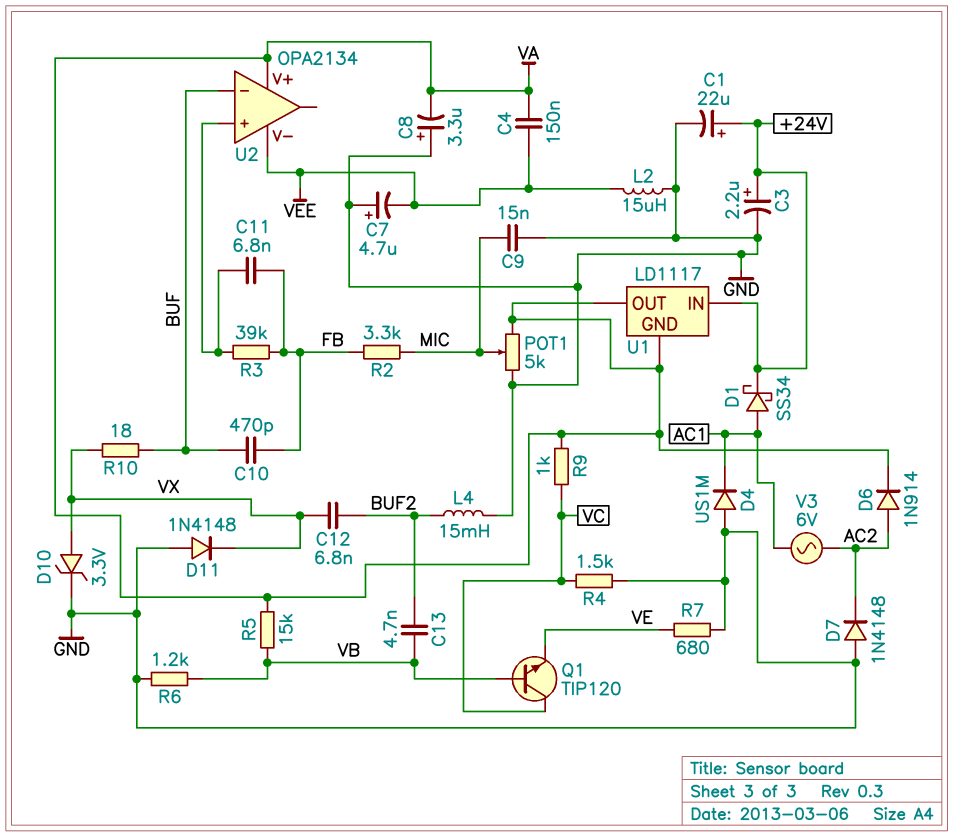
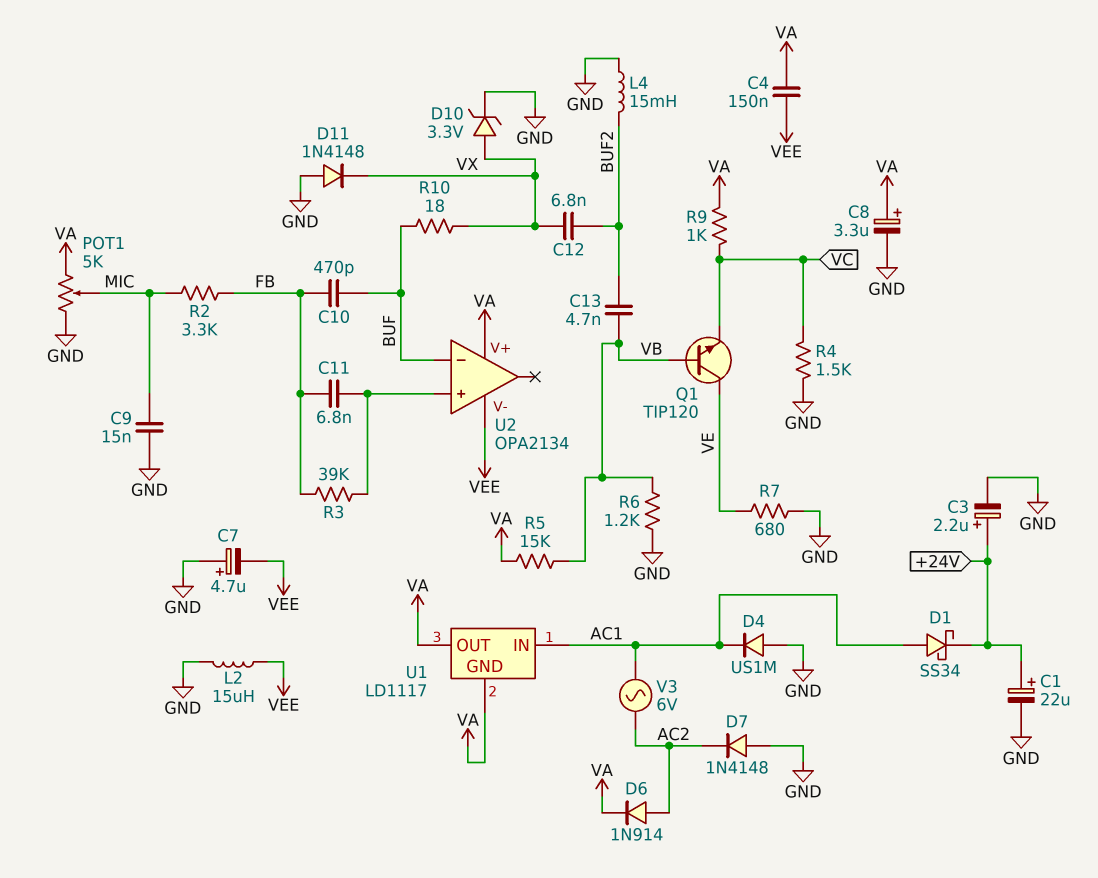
C8: 3.3uF (plus GND, minus VA) -> 3.3uF (plus VA, minus GND)
Q1: NPN TIP120 (B VB, C VC, E VE) -> NPN TIP120 (B VB, C VE, E VC)
U1 pin IN: +24V -> AC1

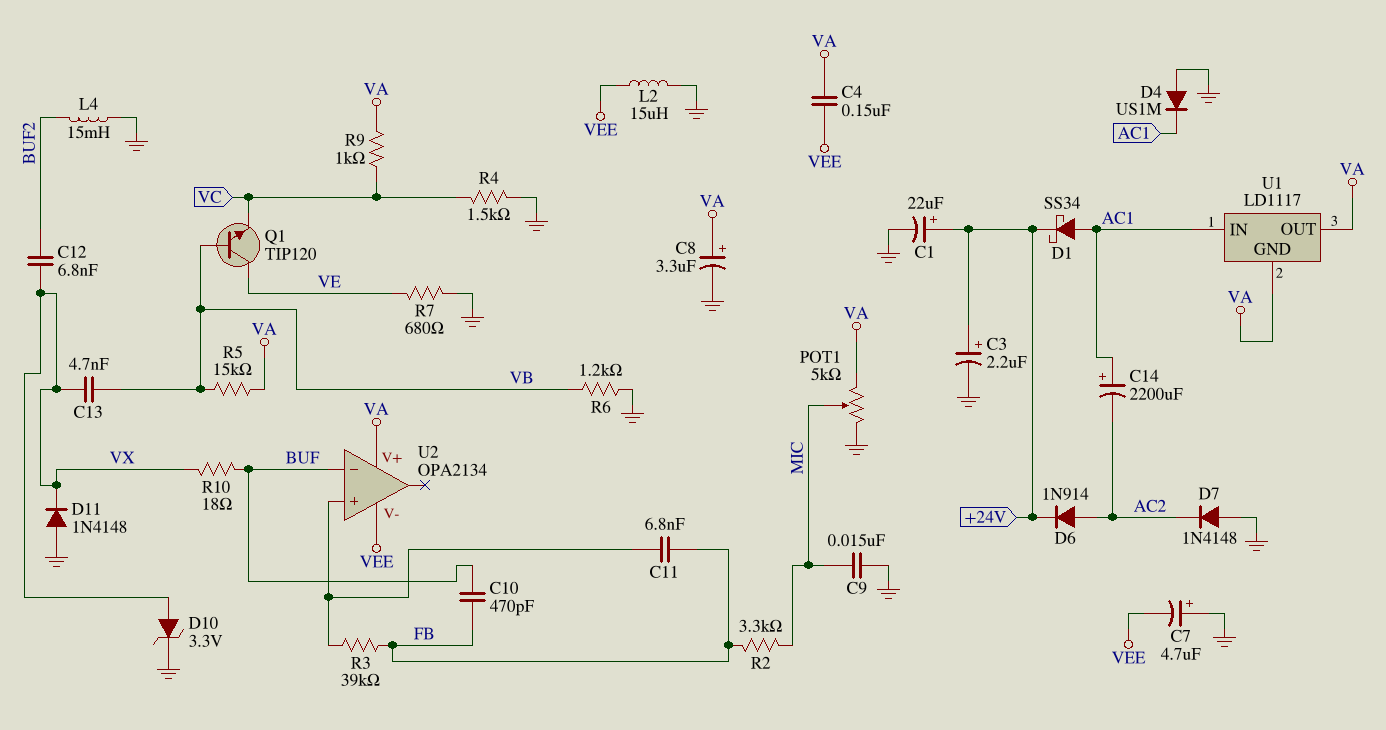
C13: 4.7nF (BUF2, VB) -> 4.7nF (VB, VX)
C14: none -> 2200uF (plus AC1, minus AC2)
D6: diode 1N914 (A AC2, K VA) -> diode 1N914 (A AC2, K +24V)
V3: AC 6V (AC1, AC2) -> none

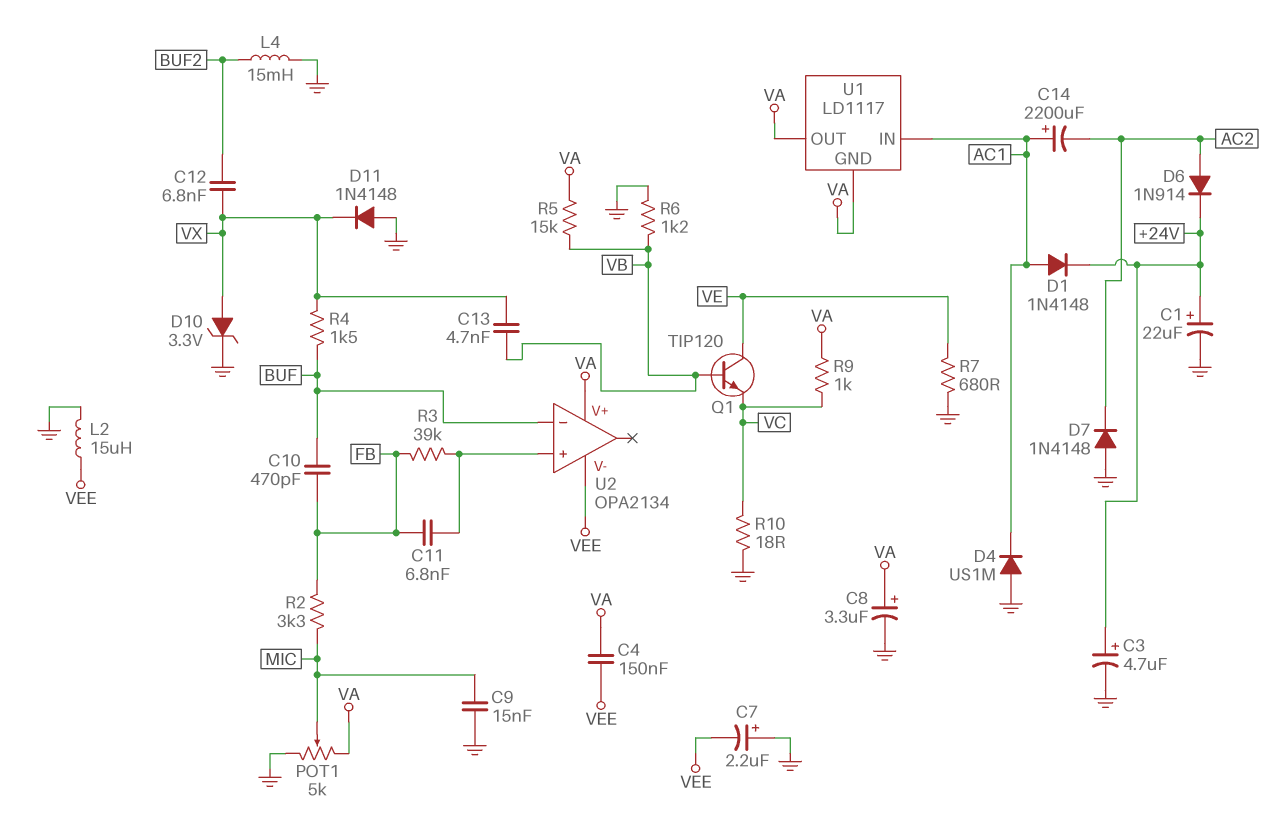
C3: 2.2uF (plus +24V, minus GND) -> 4.7uF (plus +24V, minus GND)
C7: 4.7uF (plus GND, minus VEE) -> 2.2uF (plus GND, minus VEE)
D1: schottky SS34 (A AC1, K +24V) -> diode 1N4148 (A AC1, K +24V)
R4: 1.5k (GND, VC) -> 1.5k (BUF, VX)
R10: 18 (BUF, VX) -> 18 (GND, VC)

